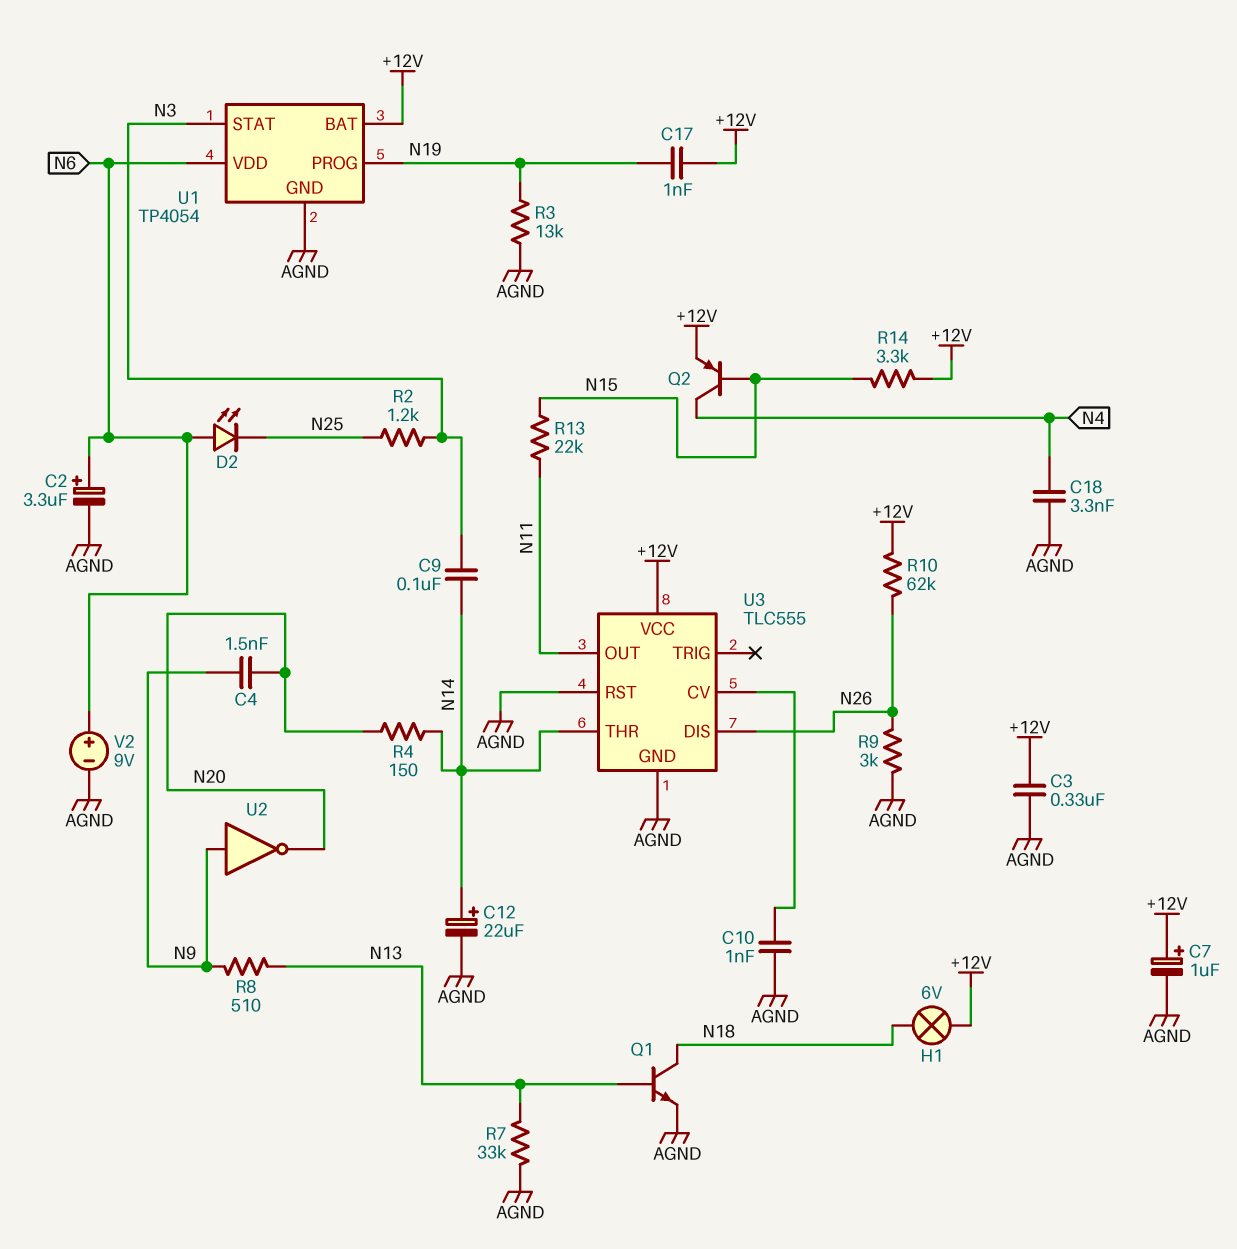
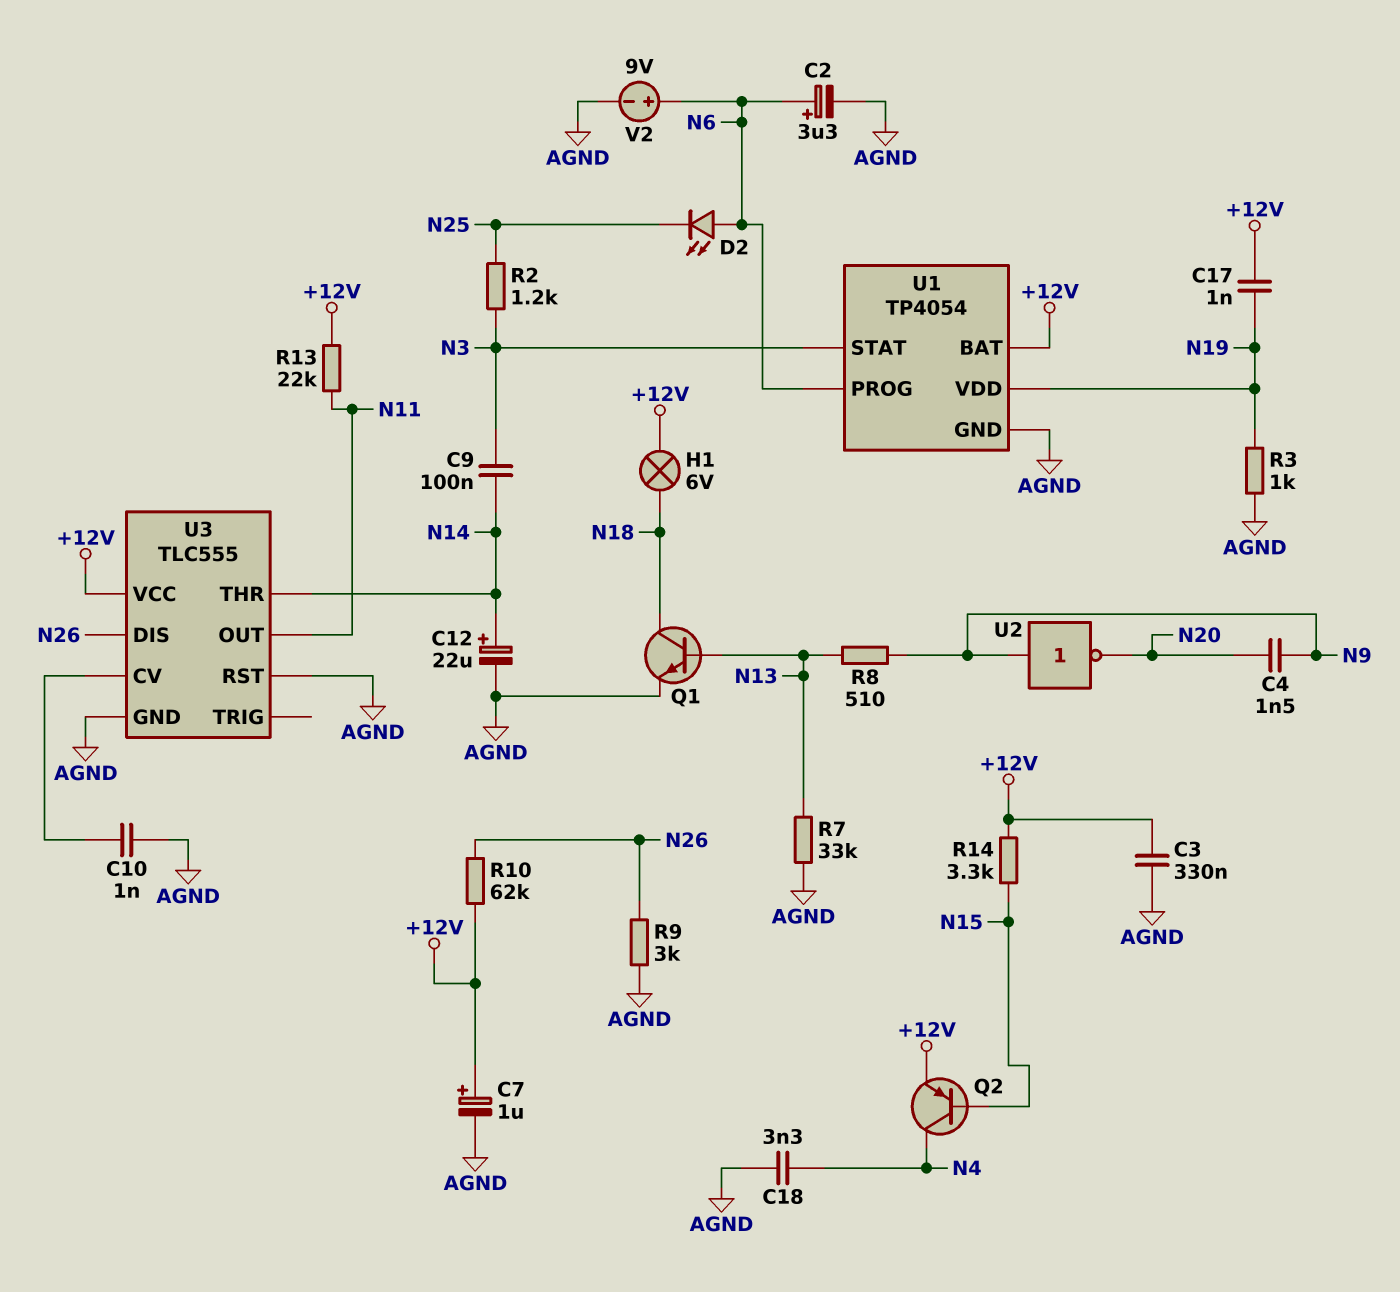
R3: 13k (AGND, N19) -> 1k (AGND, N19)
R4: 150 (N14, N20) -> none
R13: 22k (N11, N15) -> 22k (+12V, N11)
U1 pin PROG: N19 -> N6
U1 pin VDD: N6 -> N19

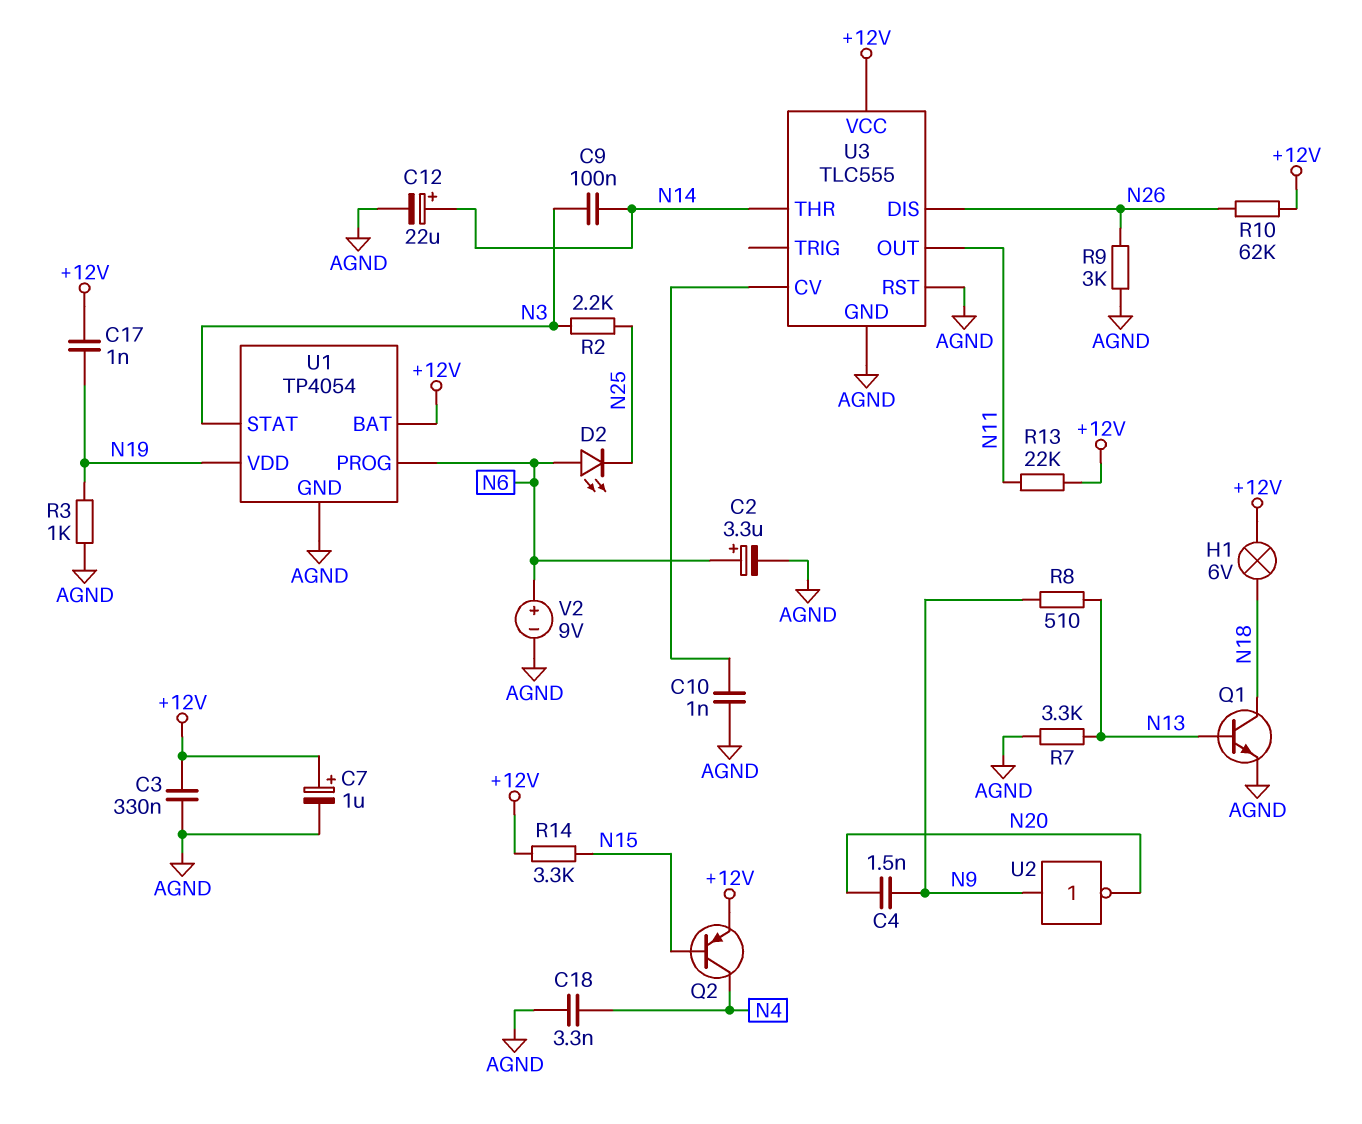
R2: 1.2k (N3, N25) -> 2.2k (N3, N25)
R7: 33k (AGND, N13) -> 3.3k (AGND, N13)

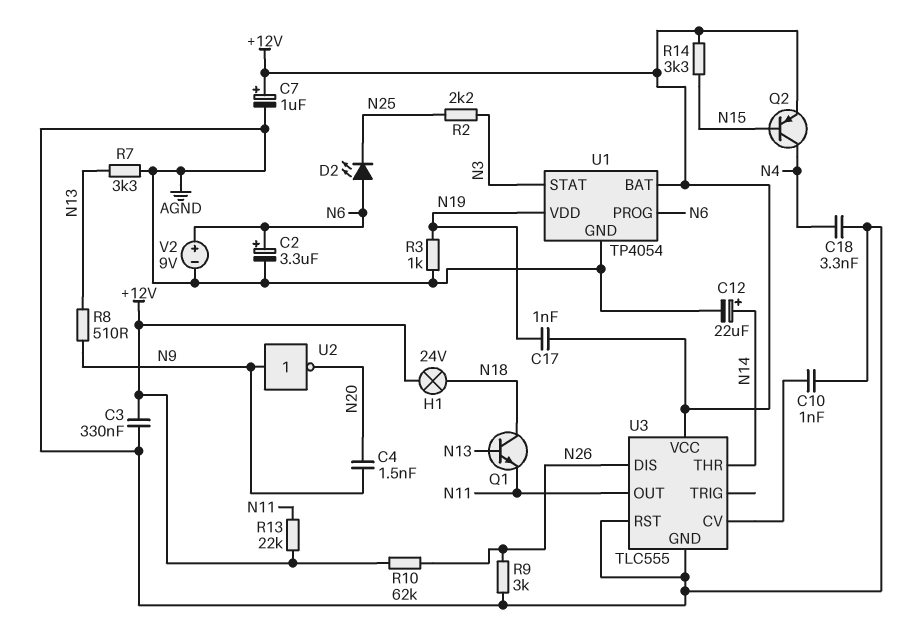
C9: 100nF (N3, N14) -> none
H1: lamp 6V (+12V, N18) -> lamp 24V (+12V, N18)
Q1: NPN (B N13, C N18, E AGND) -> NPN (B N13, C N18, E N11)

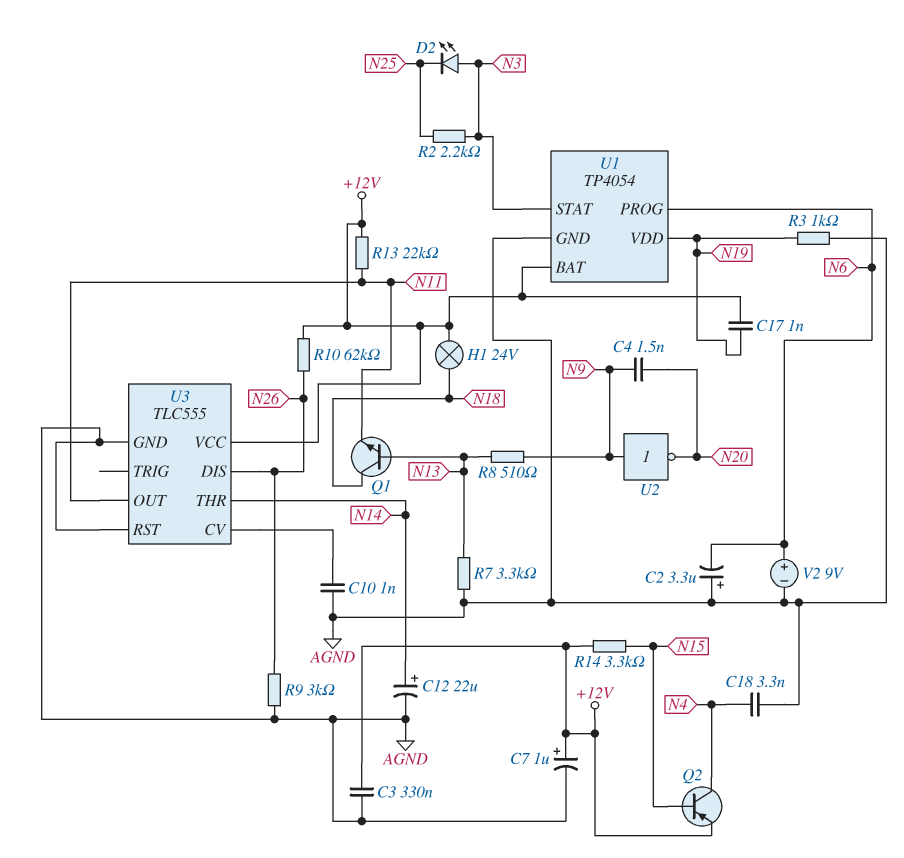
C2: 3.3uF (plus N6, minus AGND) -> 3.3uF (plus AGND, minus N6)
D2: LED (A N6, K N25) -> LED (A N3, K N25)

